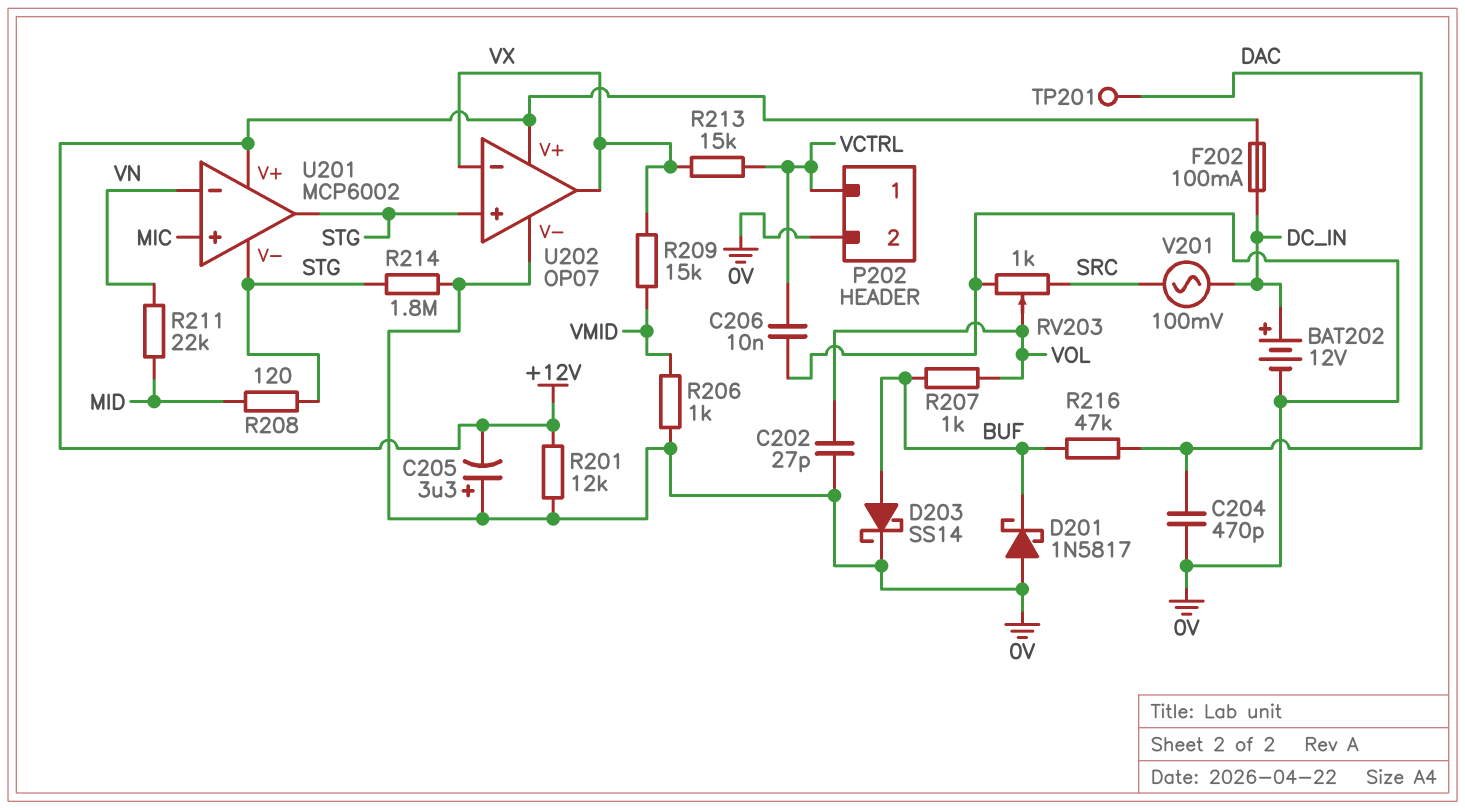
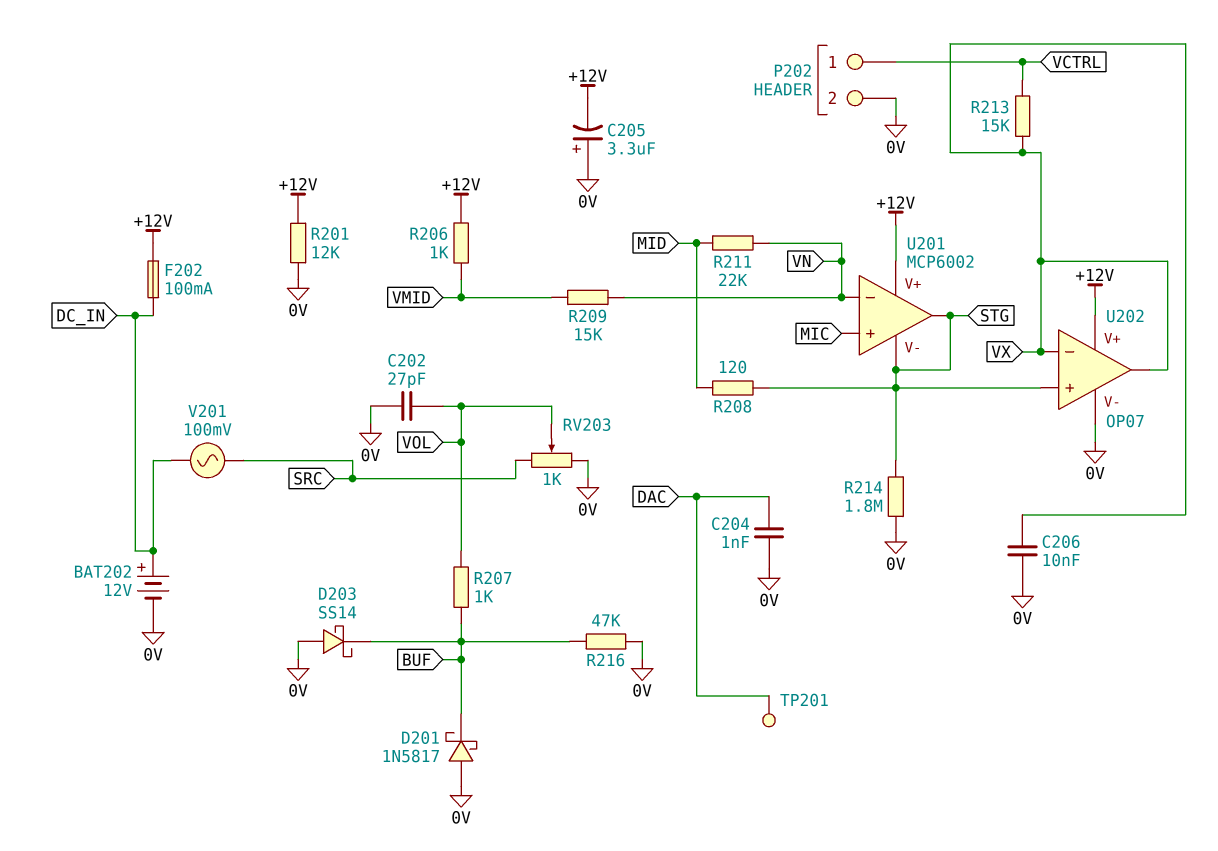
C204: 470pF (0V, DAC) -> 1nF (0V, DAC)
C206: 10nF (0V, VCTRL) -> 10nF (0V, VX)
D203: schottky SS14 (A BUF, K 0V) -> schottky SS14 (A 0V, K BUF)
R206: 1k (0V, VMID) -> 1k (+12V, VMID)
R209: 15k (VMID, VX) -> 15k (VMID, VN)
R216: 47k (BUF, DAC) -> 47k (0V, BUF)

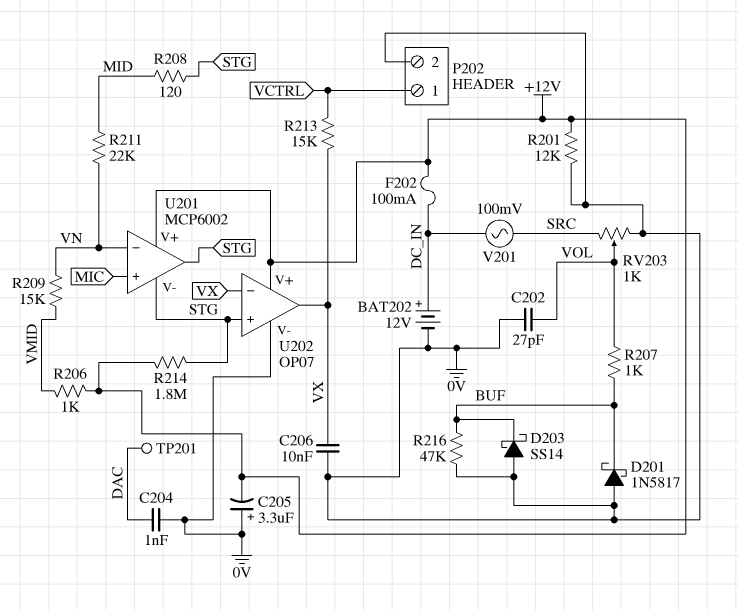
R214: 1.8M (0V, STG) -> 1.8M (+12V, STG)

